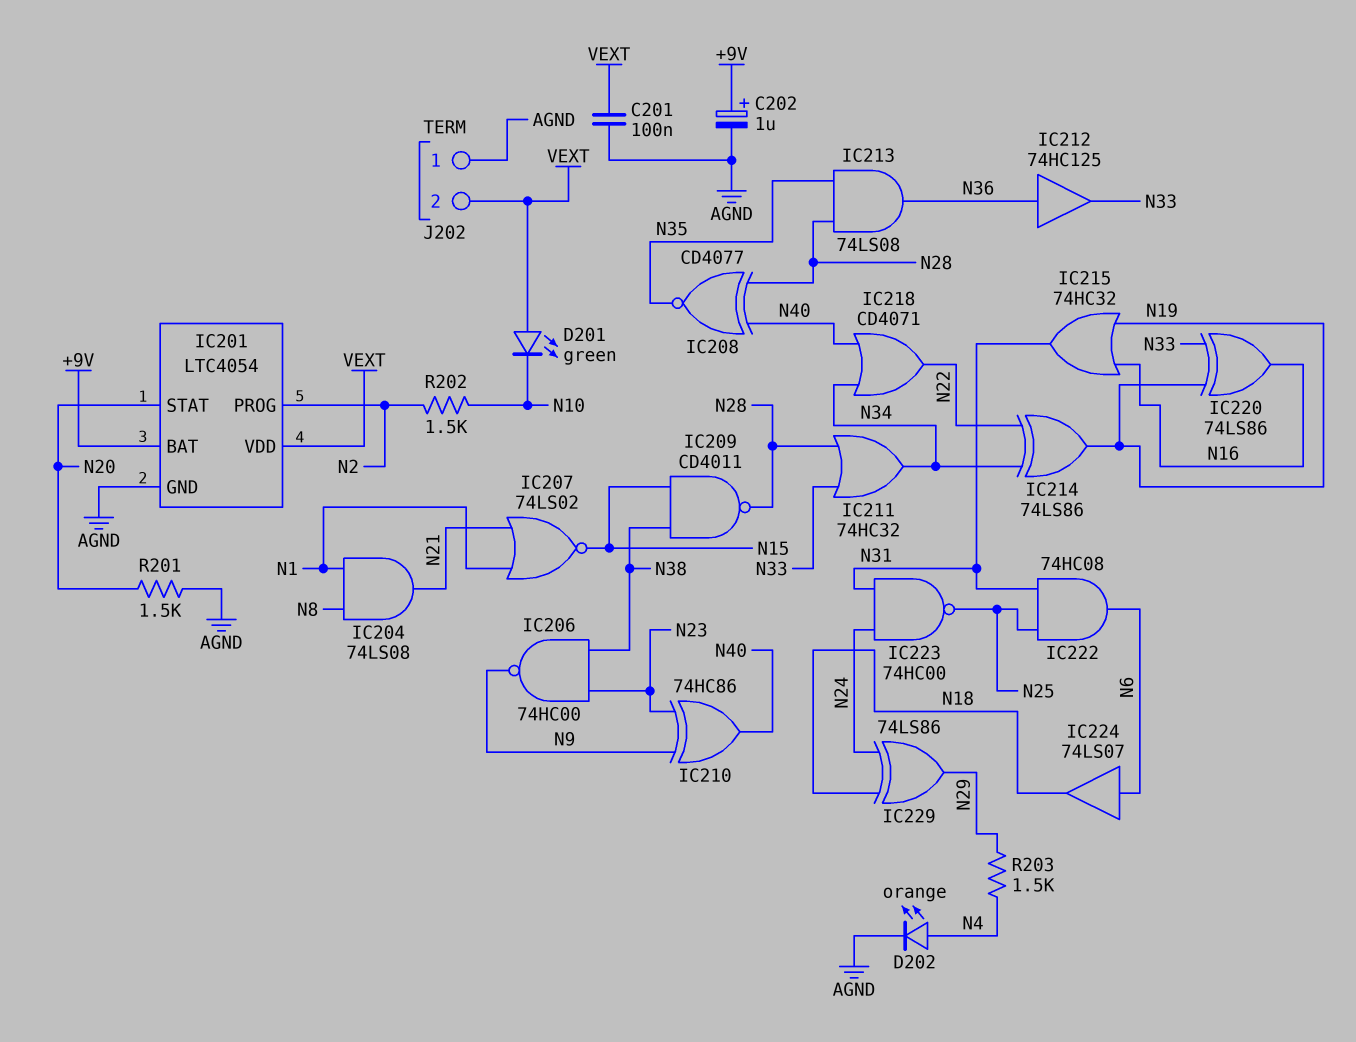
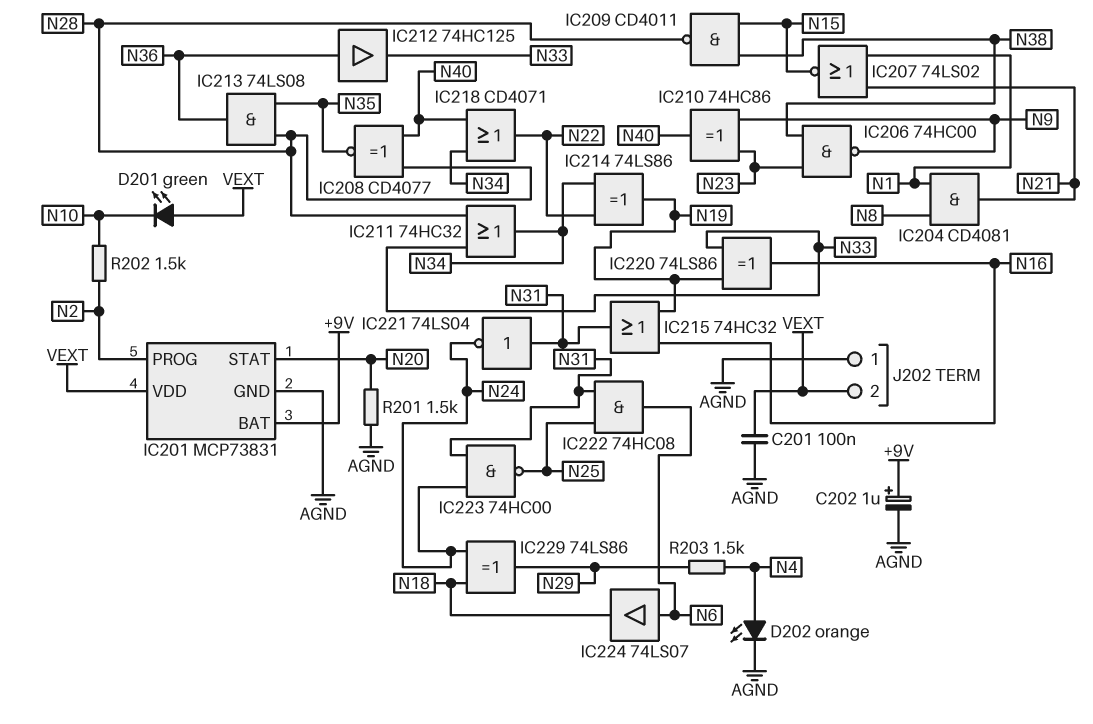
IC201: LTC4054 -> MCP73831
IC204: AND 74LS08 (in N1, in N8, out N21) -> AND CD4081 (in N1, in N8, out N21)
IC221: none -> NOT 74LS04 (in N31, out N24)

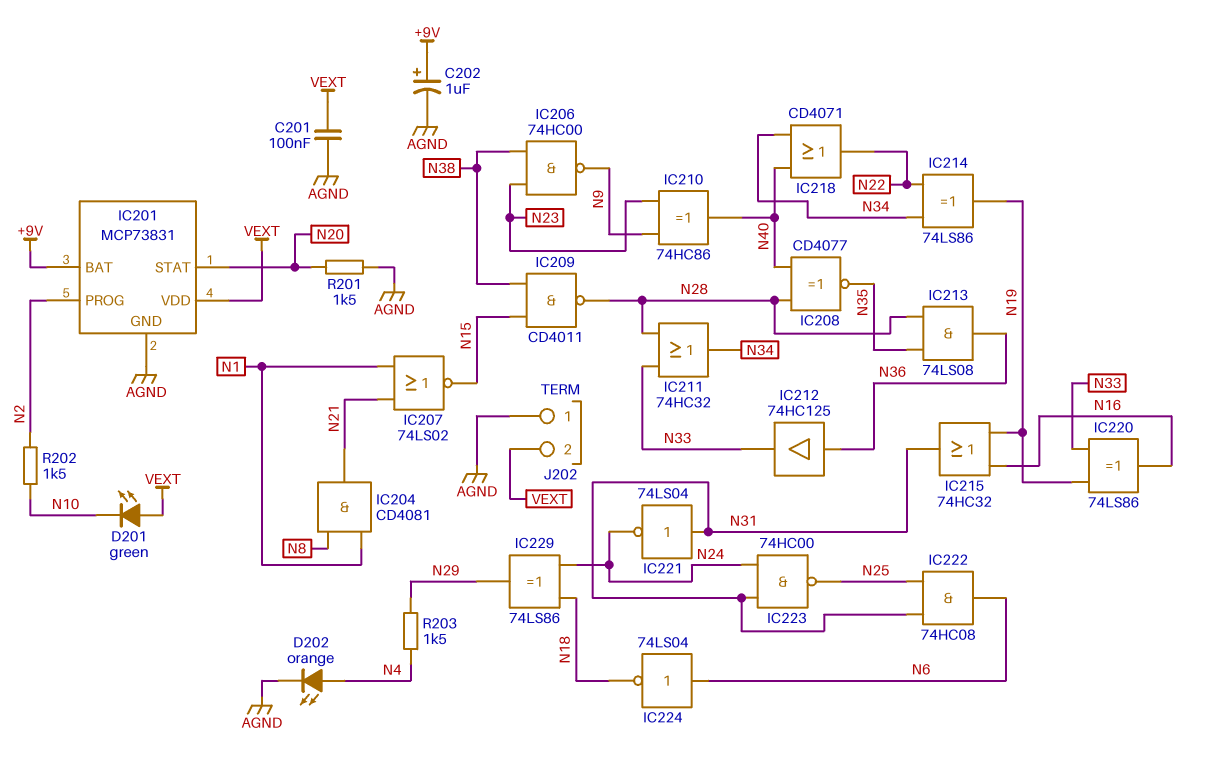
IC224: buffer 74LS07 (in N6, out N18) -> NOT 74LS04 (in N6, out N18)

